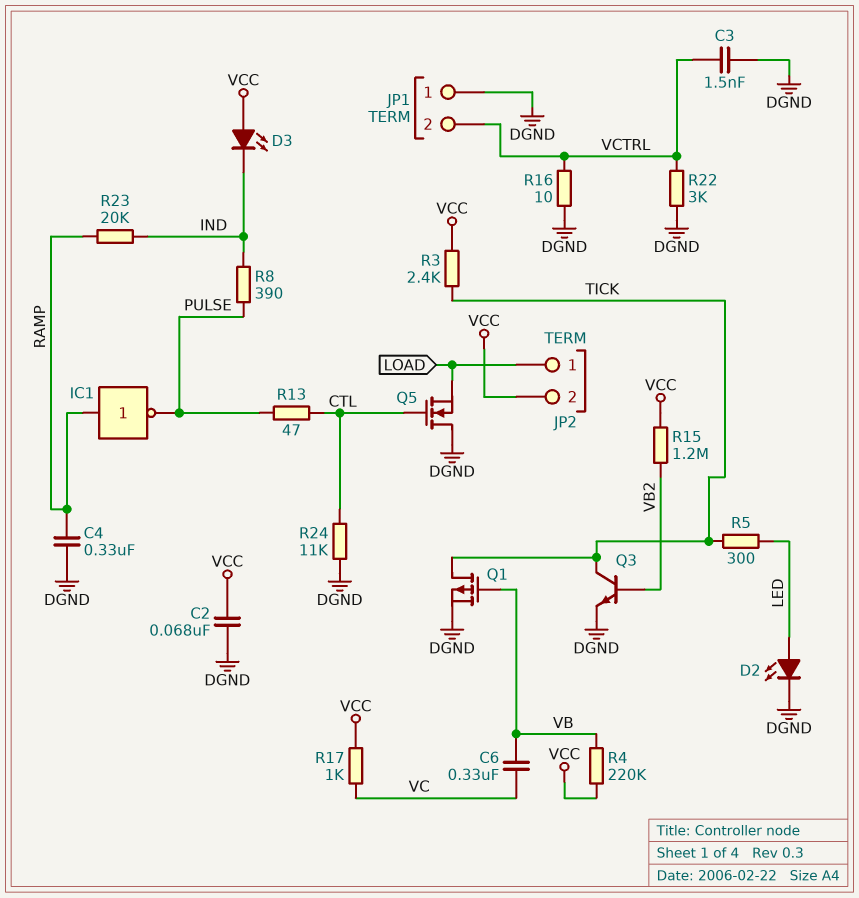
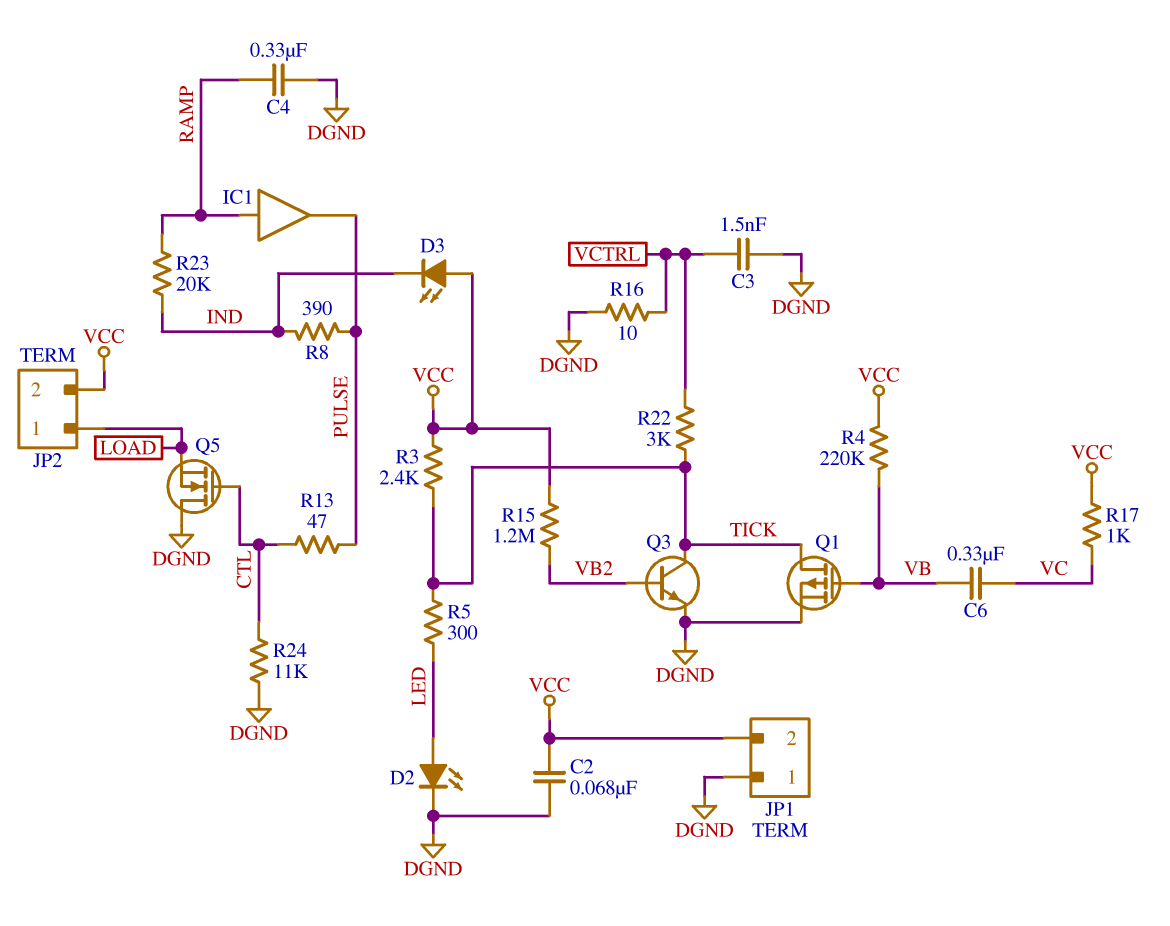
IC1: NOT (in RAMP, out PULSE) -> buffer (in RAMP, out PULSE)
JP1 pin 2: VCTRL -> VCC
R22: 3k (DGND, VCTRL) -> 3k (TICK, VCTRL)

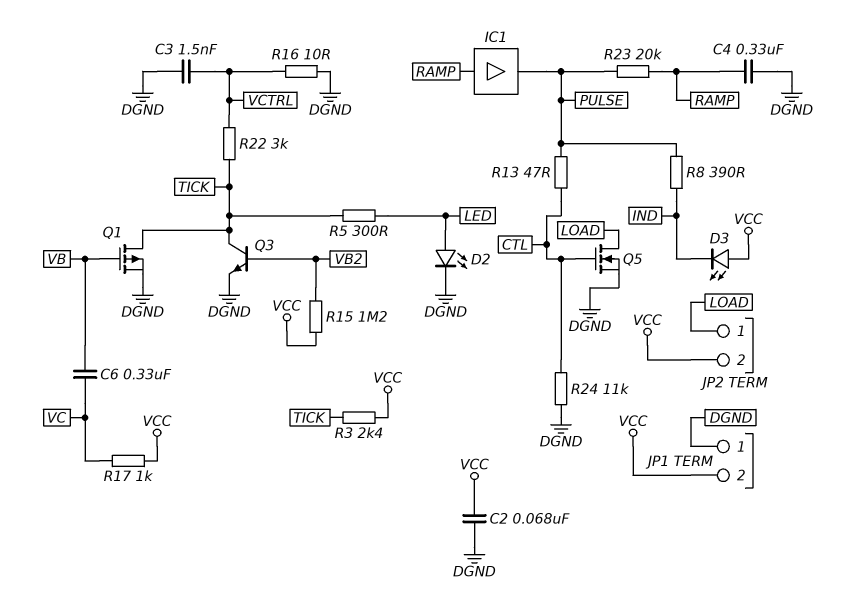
Q5: NMOS (G CTL, D DGND, S LOAD) -> NMOS (G CTL, D LOAD, S DGND)
R4: 220k (VB, VCC) -> none
R23: 20k (IND, RAMP) -> 20k (PULSE, RAMP)

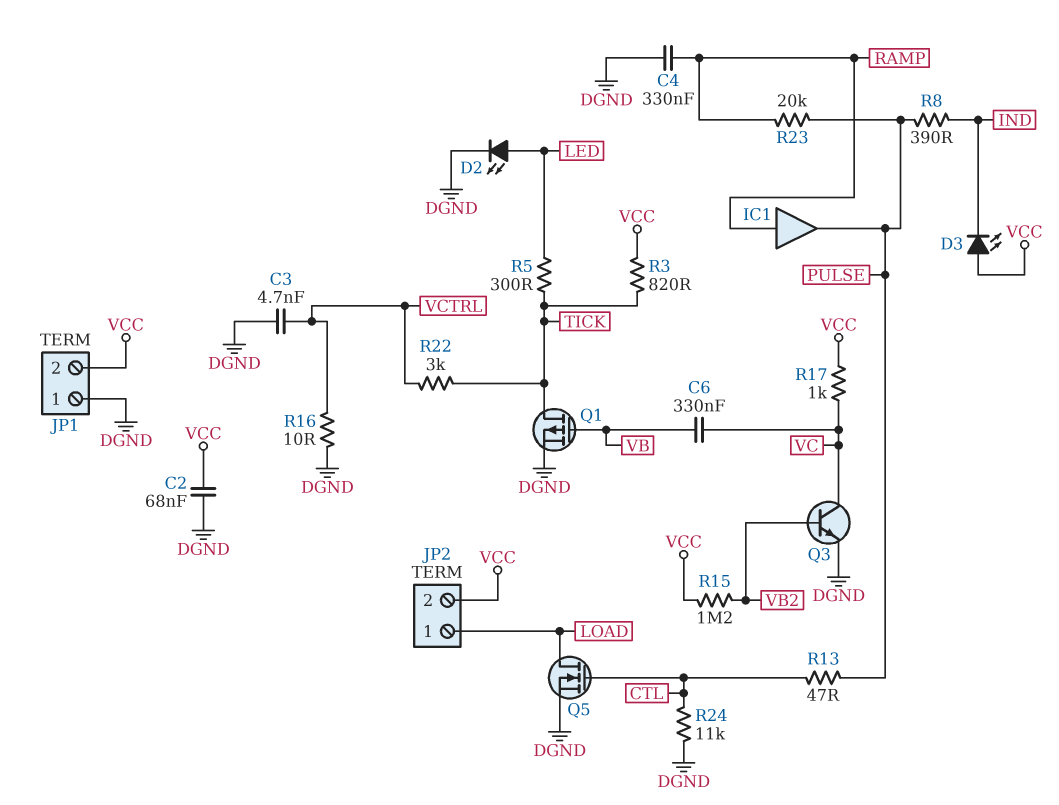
C3: 1.5nF (DGND, VCTRL) -> 4.7nF (DGND, VCTRL)
Q3: NPN (B VB2, C TICK, E DGND) -> NPN (B VB2, C VC, E DGND)
R3: 2.4k (TICK, VCC) -> 820 (TICK, VCC)

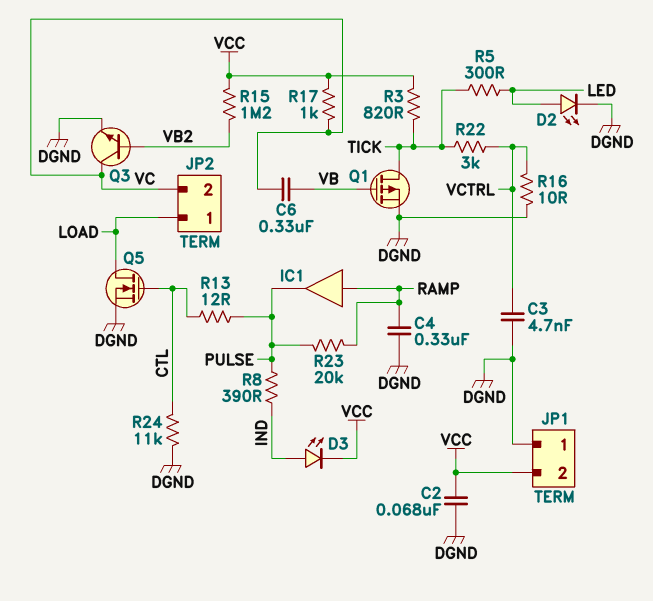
D3: LED (A VCC, K IND) -> LED (A IND, K VCC)
JP2 pin 2: VCC -> VC
R13: 47 (CTL, PULSE) -> 12 (CTL, PULSE)

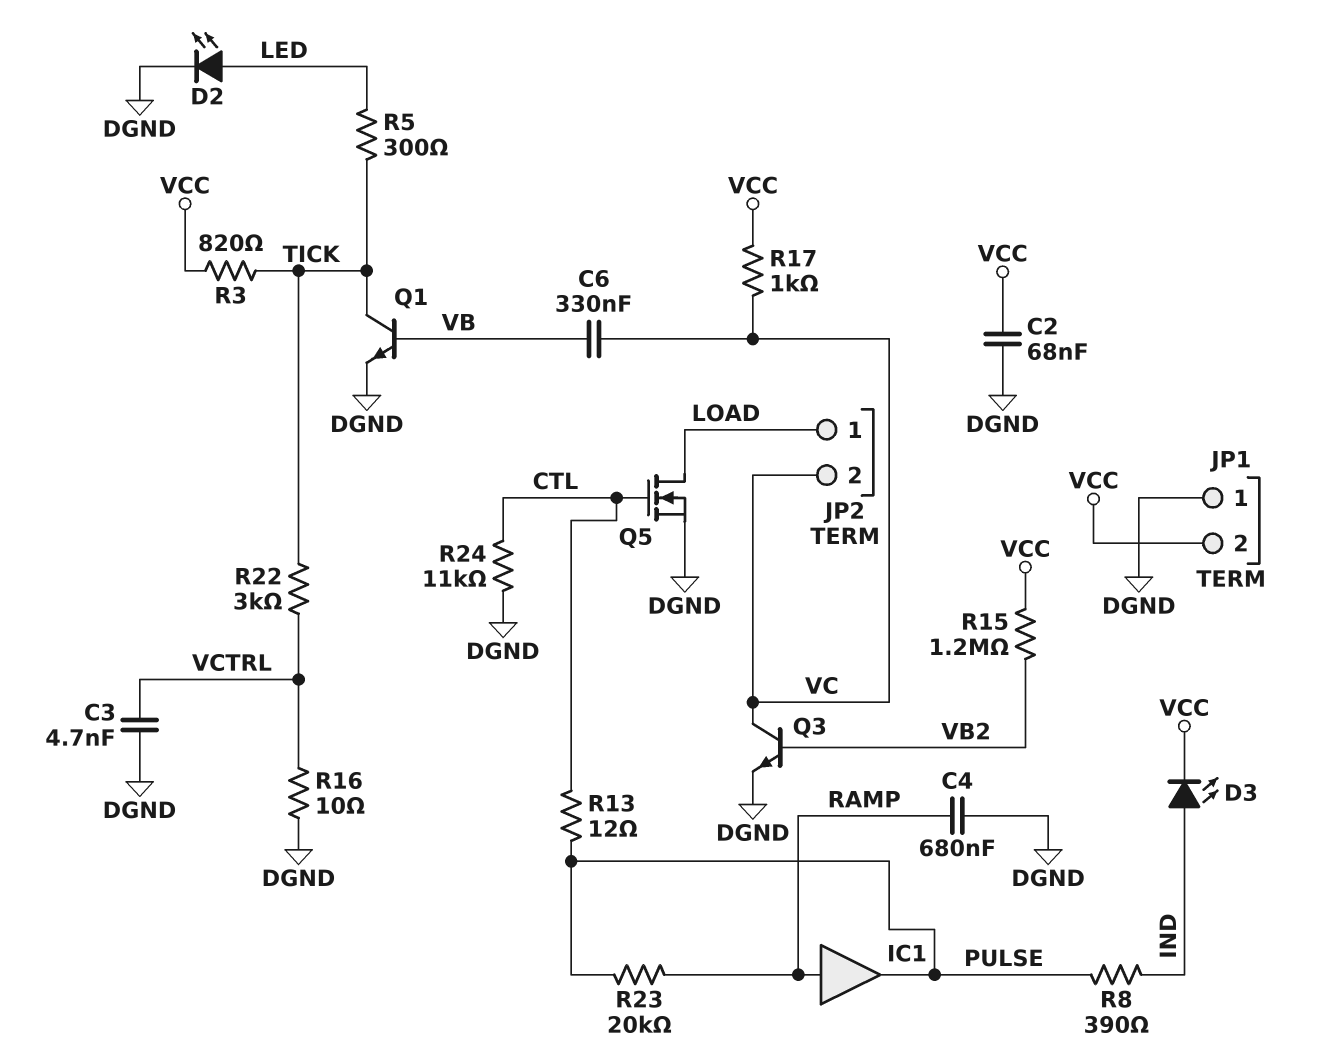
C4: 330nF (DGND, RAMP) -> 680nF (DGND, RAMP)
Q1: PMOS (G VB, D TICK, S DGND) -> NPN (B VB, C TICK, E DGND)

